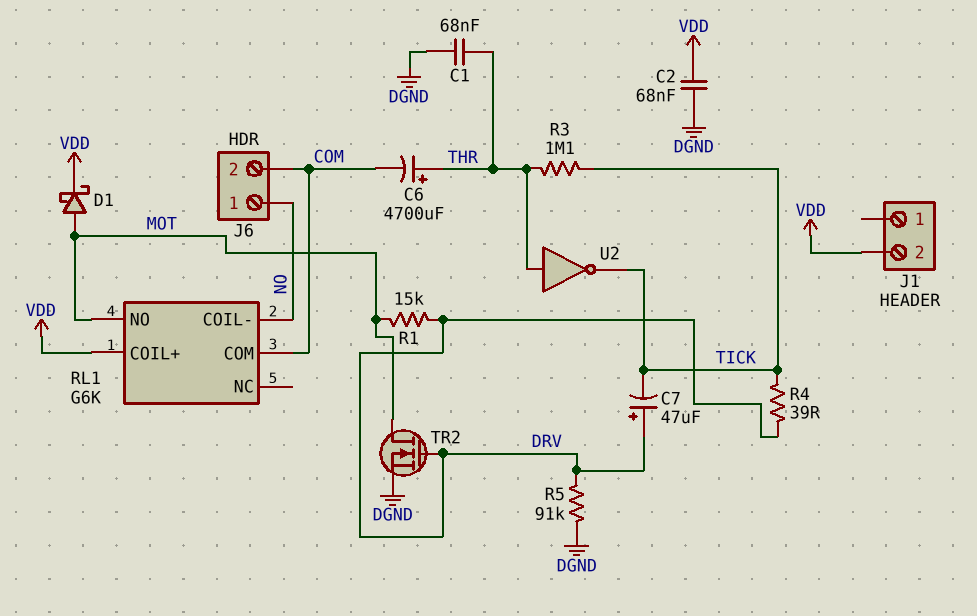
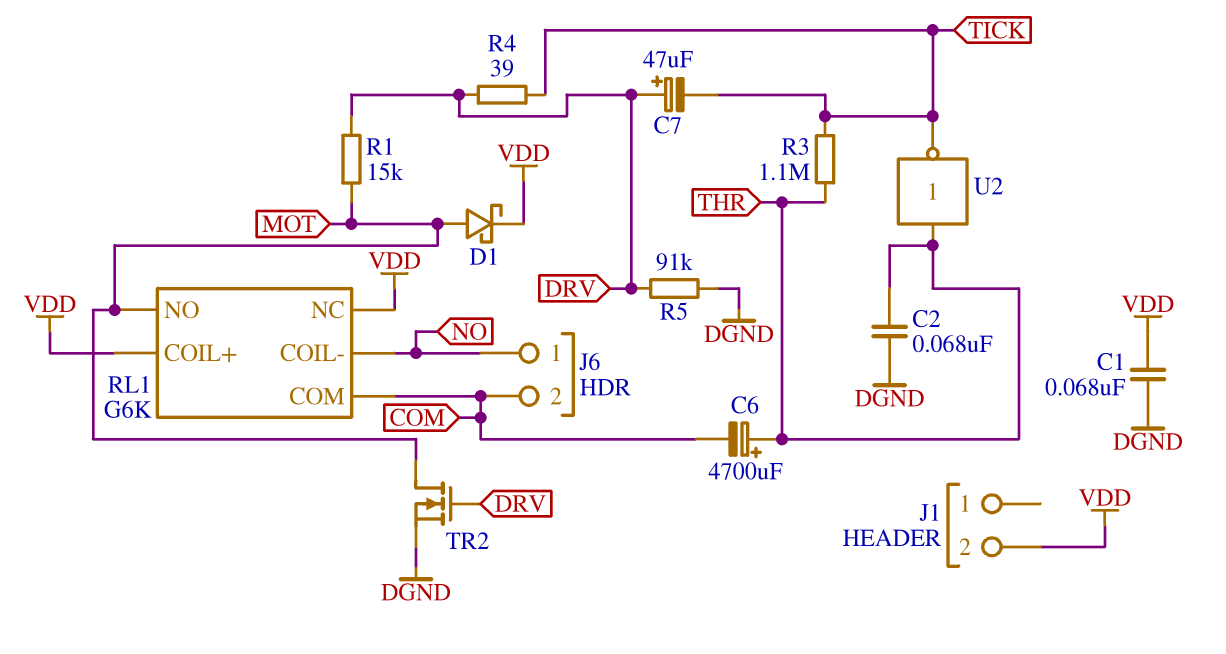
C1: 68nF (DGND, THR) -> 68nF (DGND, VDD)
C2: 68nF (DGND, VDD) -> 68nF (DGND, THR)
RL1 pin NC: none -> VDD

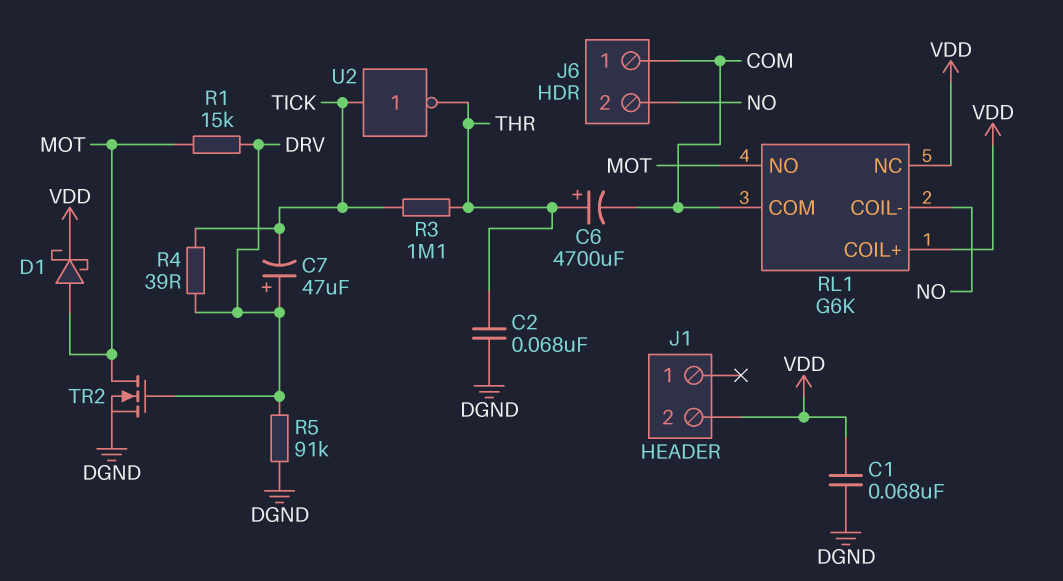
J6 pin 1: NO -> COM
J6 pin 2: COM -> NO
U2: NOT (in THR, out TICK) -> NOT (in TICK, out THR)

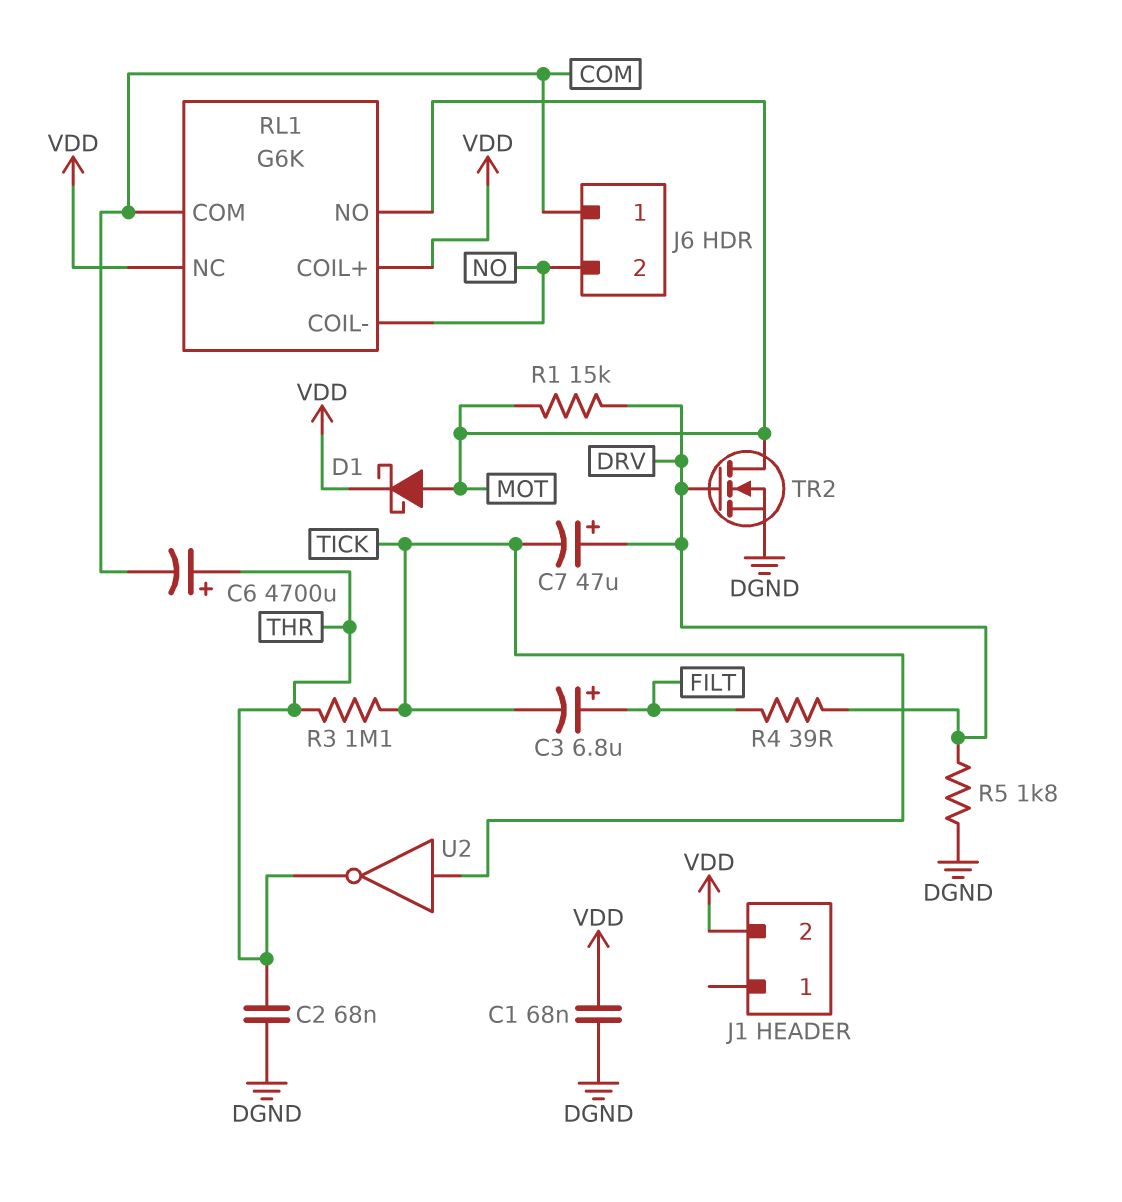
C3: none -> 6.8uF (plus FILT, minus TICK)
R4: 39 (DRV, TICK) -> 39 (DRV, FILT)
R5: 91k (DGND, DRV) -> 1.8k (DGND, DRV)

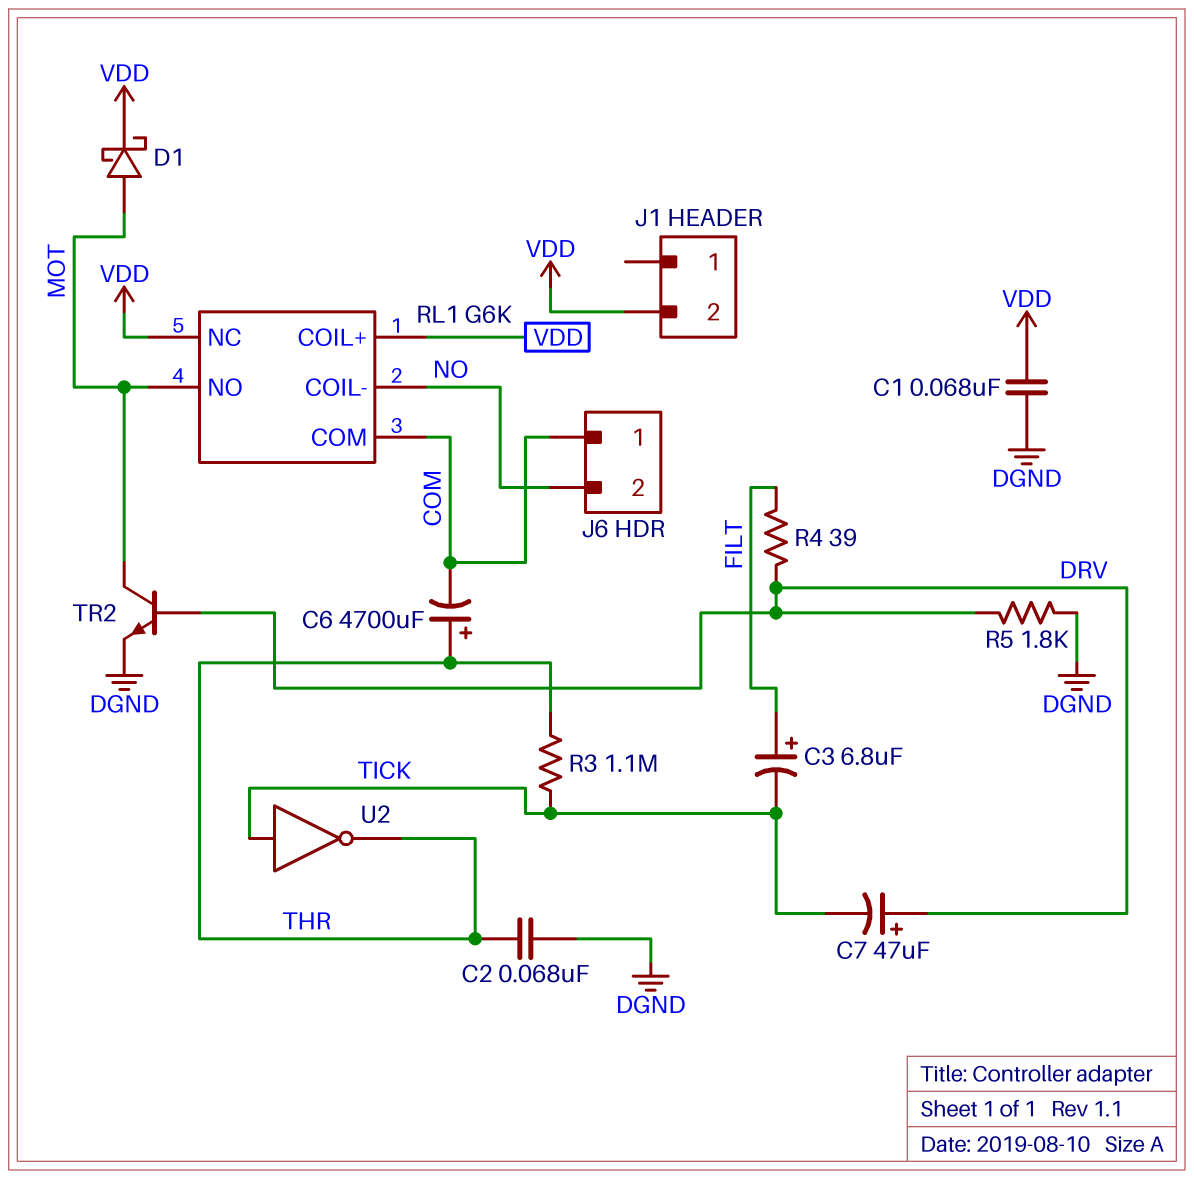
R1: 15k (DRV, MOT) -> none
TR2: NMOS (G DRV, D MOT, S DGND) -> NPN (B DRV, C MOT, E DGND)

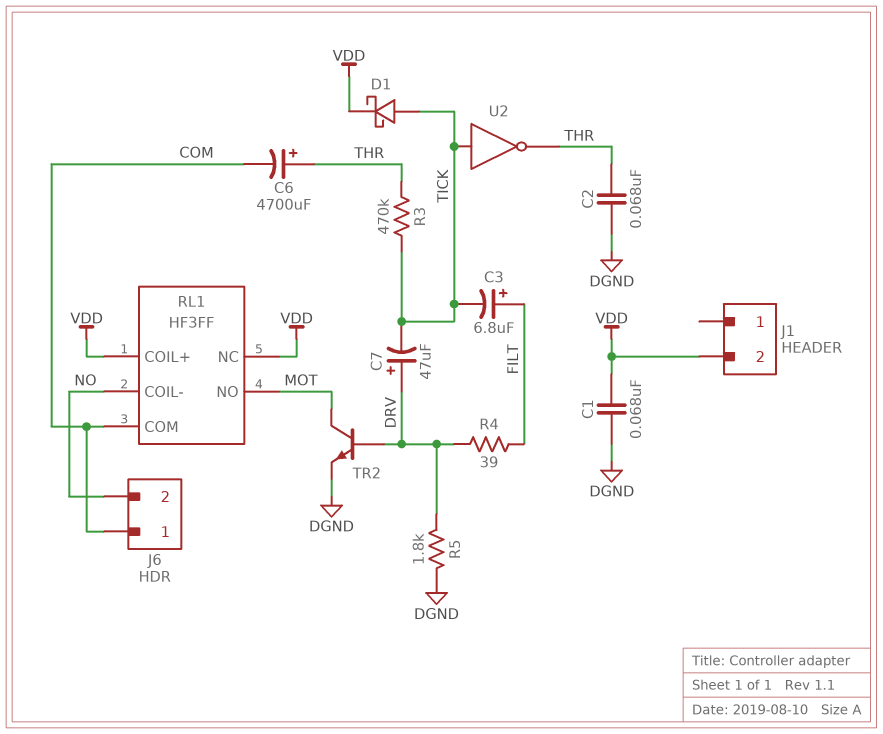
D1: schottky (A MOT, K VDD) -> schottky (A TICK, K VDD)
R3: 1.1M (THR, TICK) -> 470k (THR, TICK)
RL1: G6K -> HF3FF

